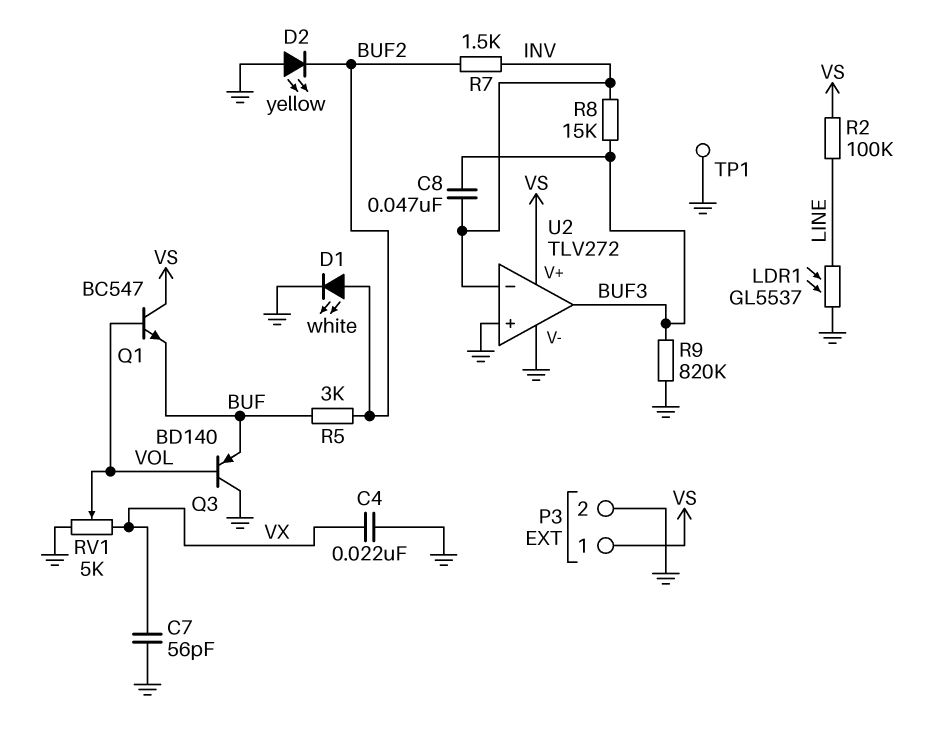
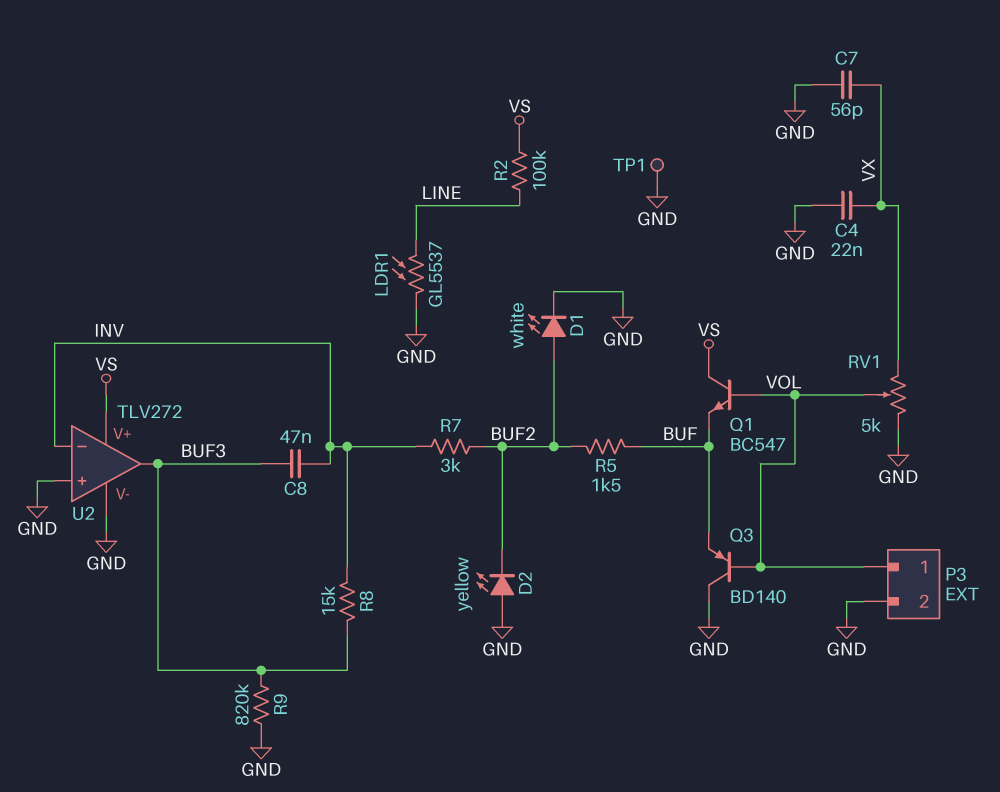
P3 pin 1: VS -> VOL
R5: 3k (BUF, BUF2) -> 1.5k (BUF, BUF2)
R7: 1.5k (BUF2, INV) -> 3k (BUF2, INV)

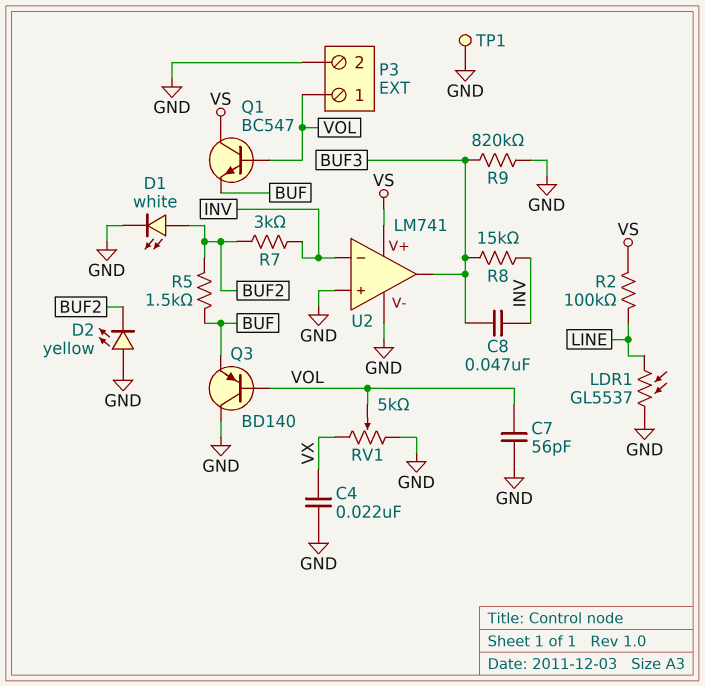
C7: 56pF (GND, VX) -> 56pF (GND, VOL)
U2: TLV272 -> LM741

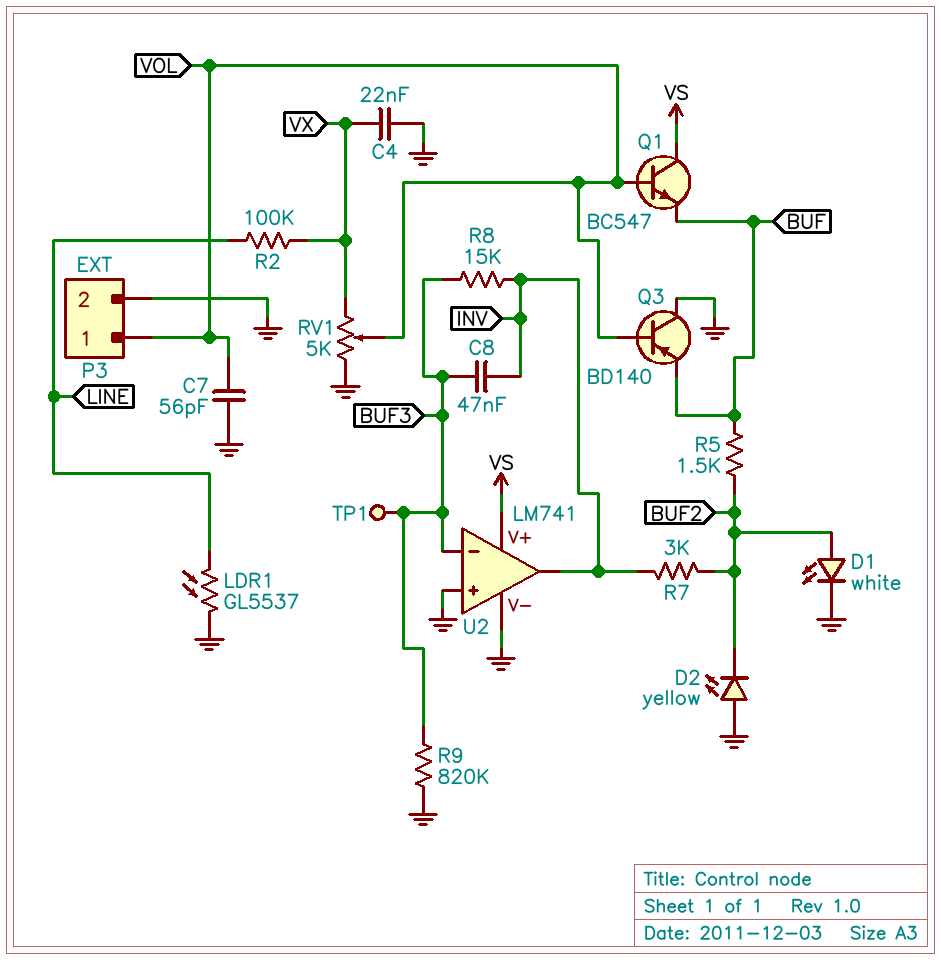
R2: 100k (LINE, VS) -> 100k (LINE, VX)
TP1: test point (GND) -> test point (BUF3)
U2 pin in-: INV -> BUF3
U2 pin out: BUF3 -> INV

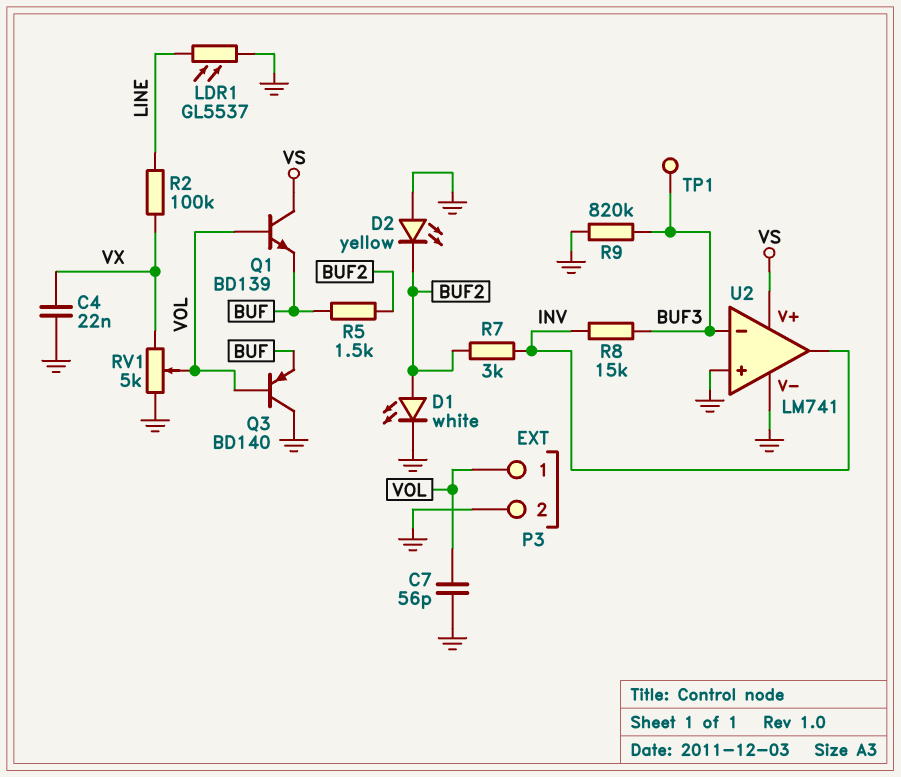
C8: 47nF (BUF3, INV) -> none
Q1: NPN BC547 (B VOL, C VS, E BUF) -> NPN BD139 (B VOL, C VS, E BUF)

